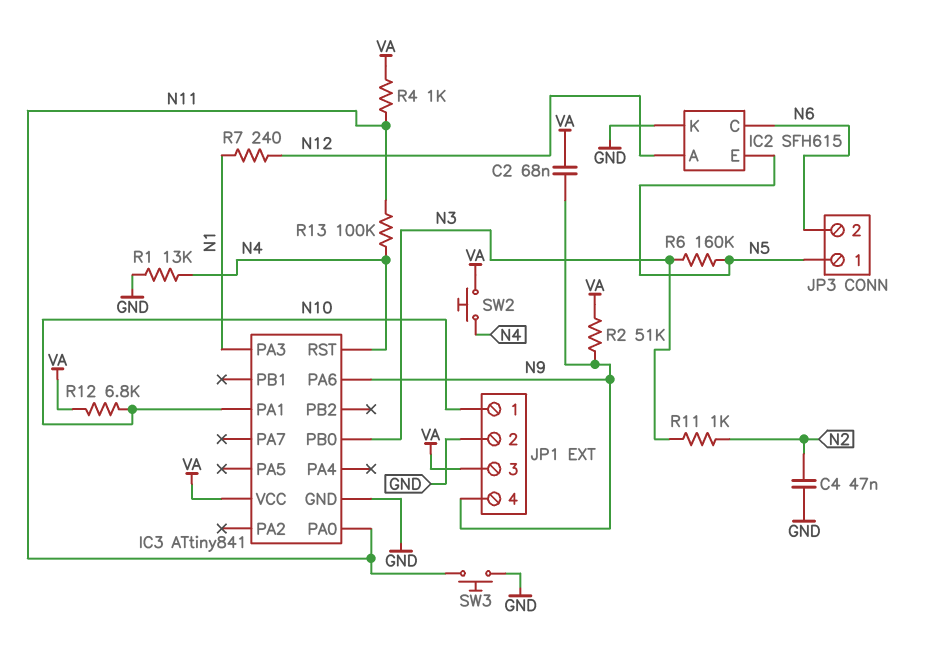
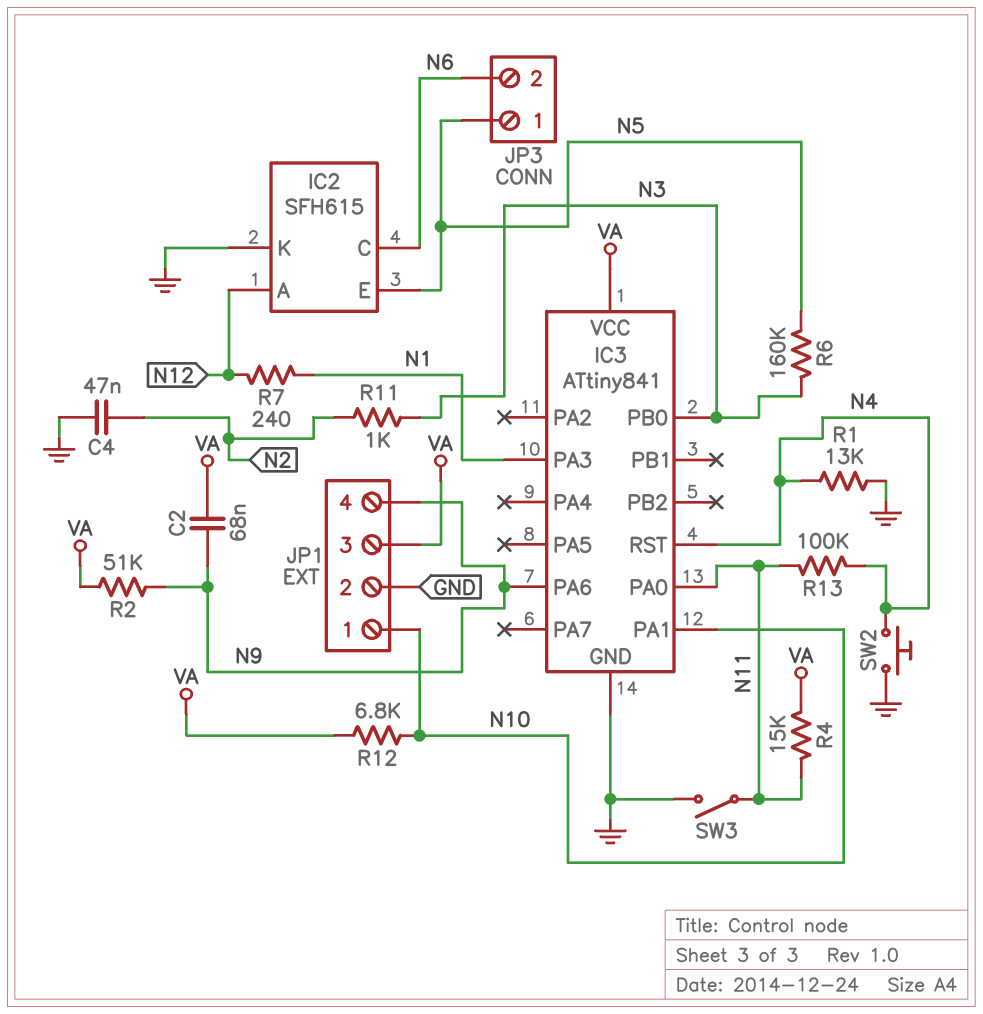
R4: 1k (N11, VA) -> 15k (N11, VA)
SW2: button (N4, VA) -> button (GND, N4)
SW3: button (GND, N11) -> switch (GND, N11)

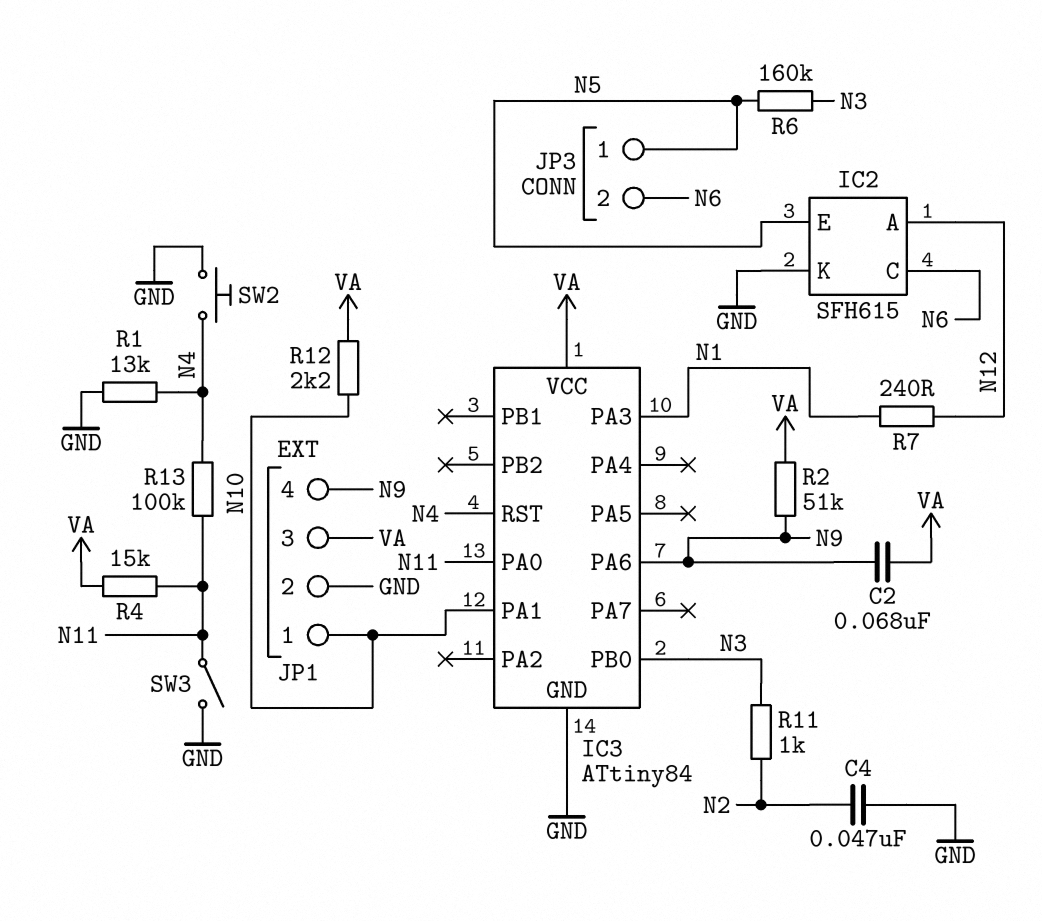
IC3: ATtiny841 -> ATtiny84
R12: 6.8k (N10, VA) -> 2.2k (N10, VA)

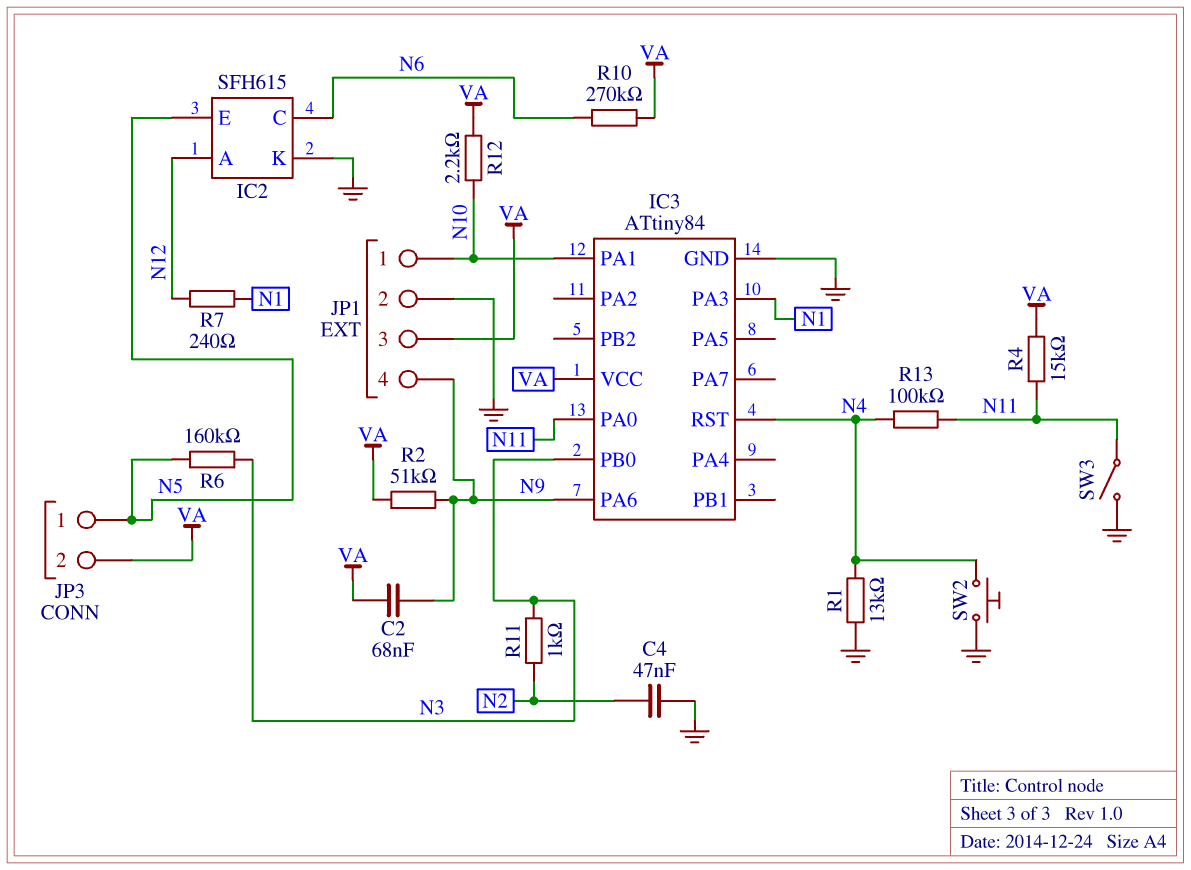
JP3 pin 2: N6 -> VA
R10: none -> 270k (N6, VA)

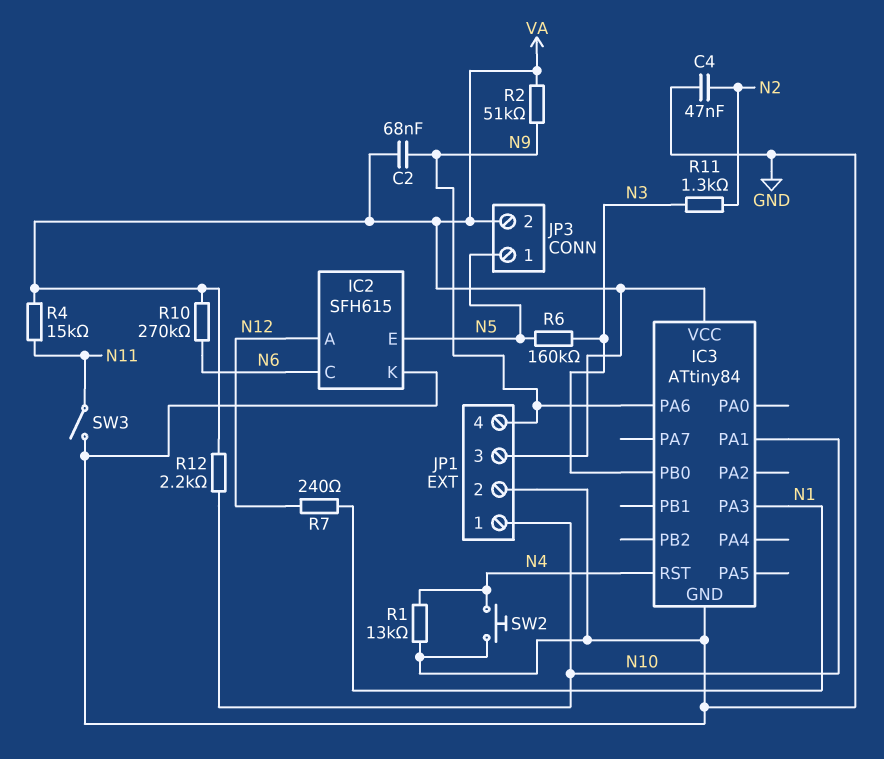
IC3 pin PA0: N11 -> none
R11: 1k (N2, N3) -> 1.3k (N2, N3)
R13: 100k (N4, N11) -> none

